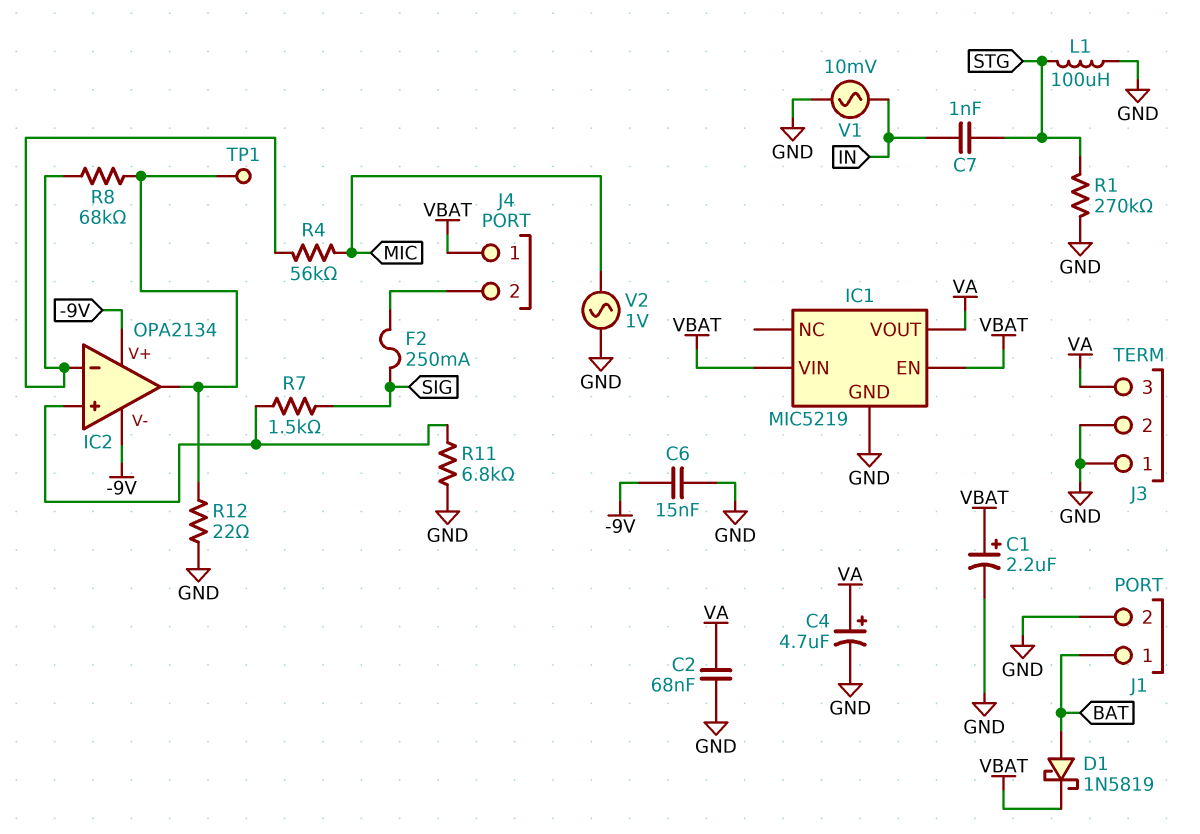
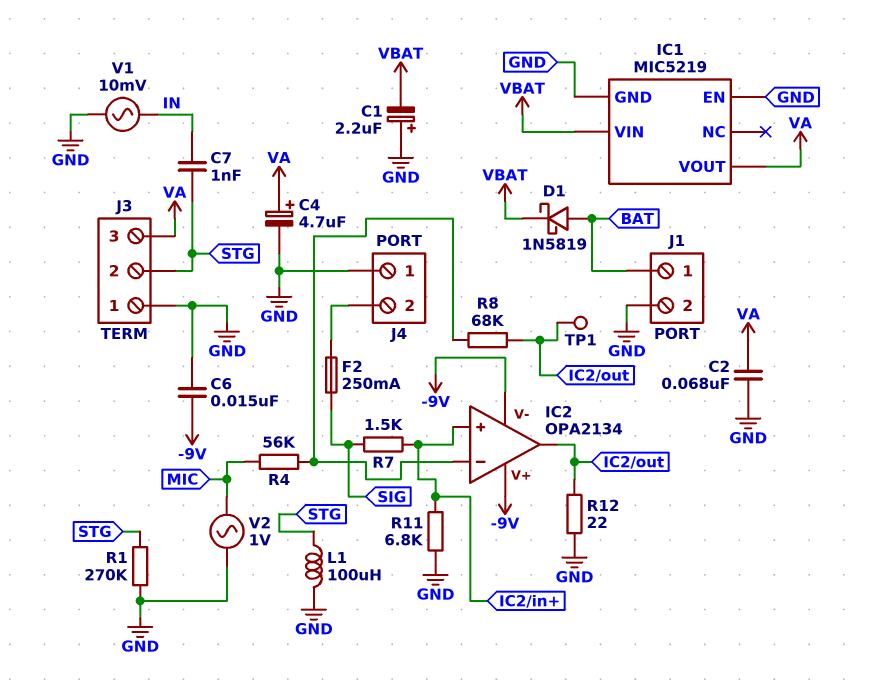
C1: 2.2uF (plus VBAT, minus GND) -> 2.2uF (plus GND, minus VBAT)
IC1 pin EN: VBAT -> GND
J3 pin 2: GND -> STG
J4 pin 1: VBAT -> GND

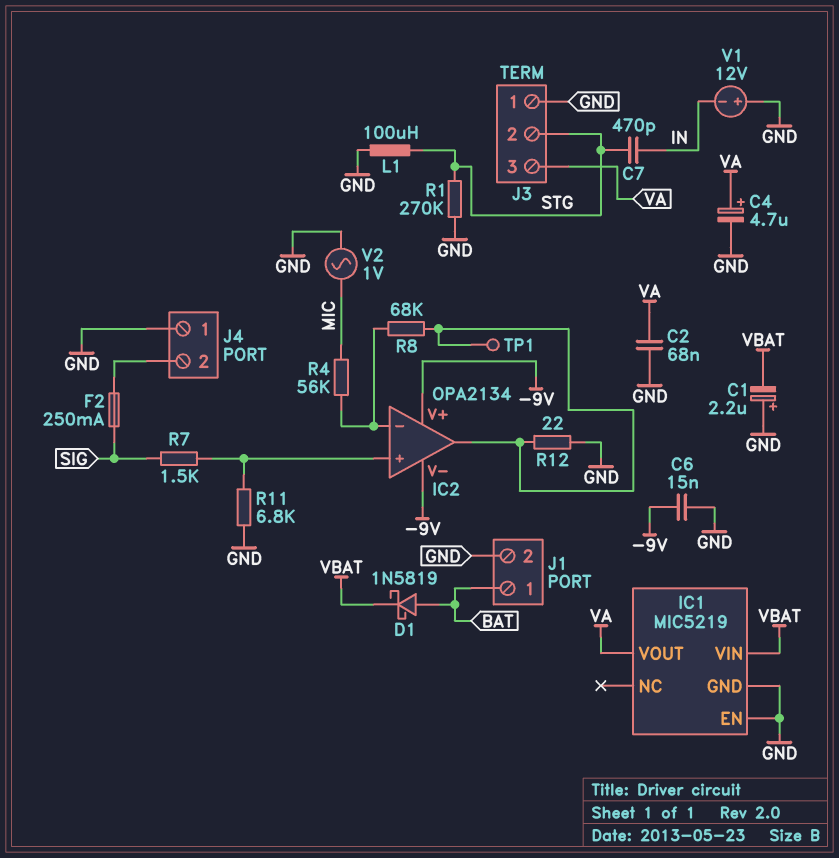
C7: 1nF (IN, STG) -> 470pF (IN, STG)
V1: AC 10mV (GND, IN) -> 12V (plus GND, minus IN)

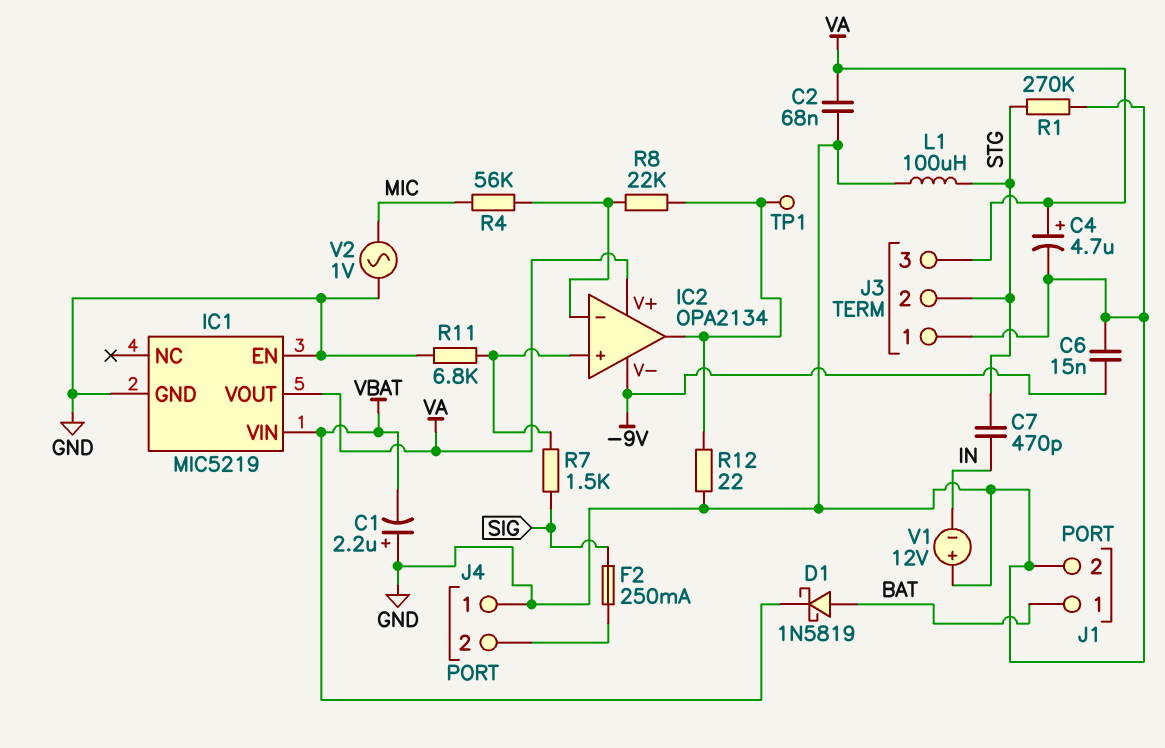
IC2 pin V+: -9V -> VA
R8: 68k (IC2/in-, IC2/out) -> 22k (IC2/in-, IC2/out)

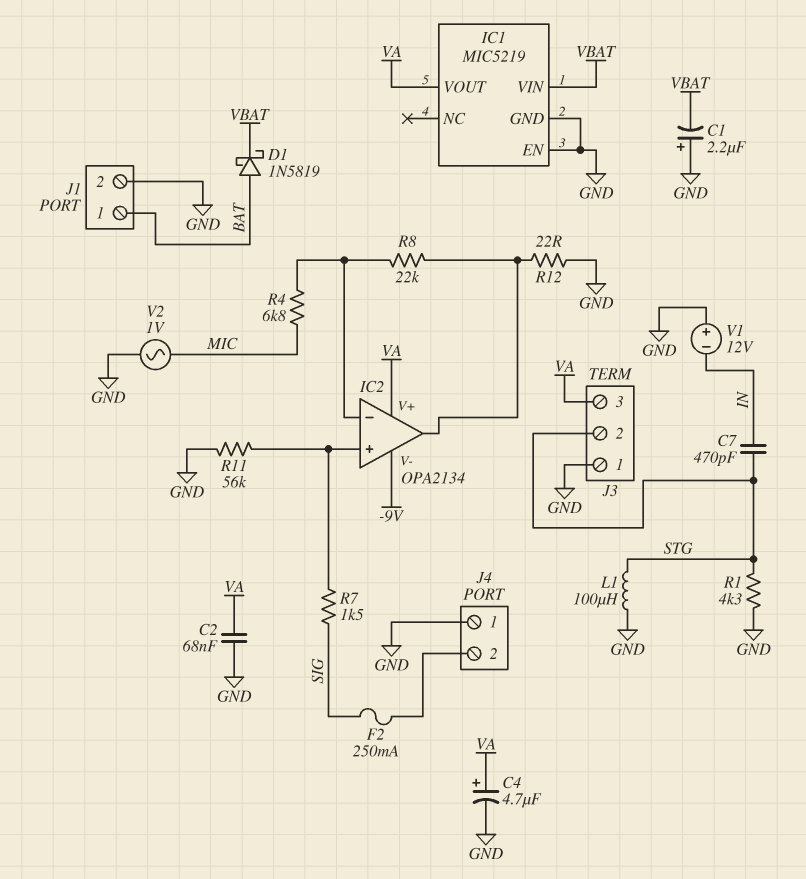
C6: 15nF (-9V, GND) -> none
R1: 270k (GND, STG) -> 4.3k (GND, STG)
R4: 56k (IC2/in-, MIC) -> 6.8k (IC2/in-, MIC)
R11: 6.8k (GND, IC2/in+) -> 56k (GND, IC2/in+)
TP1: test point (IC2/out) -> none

